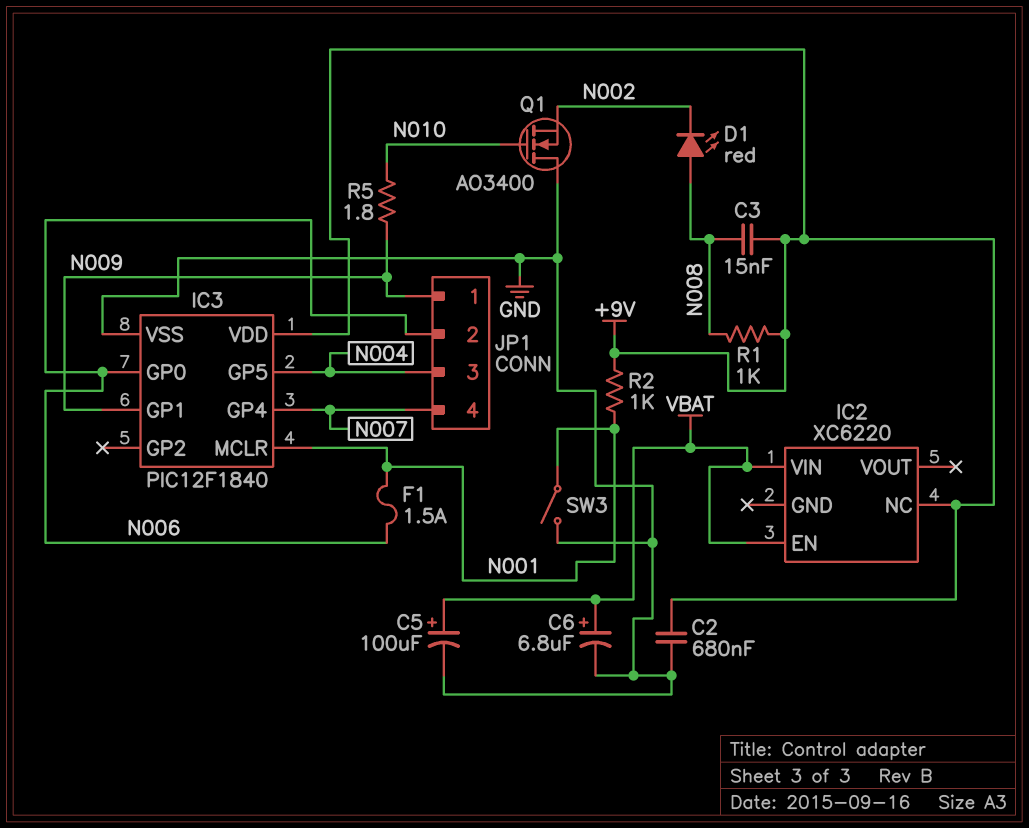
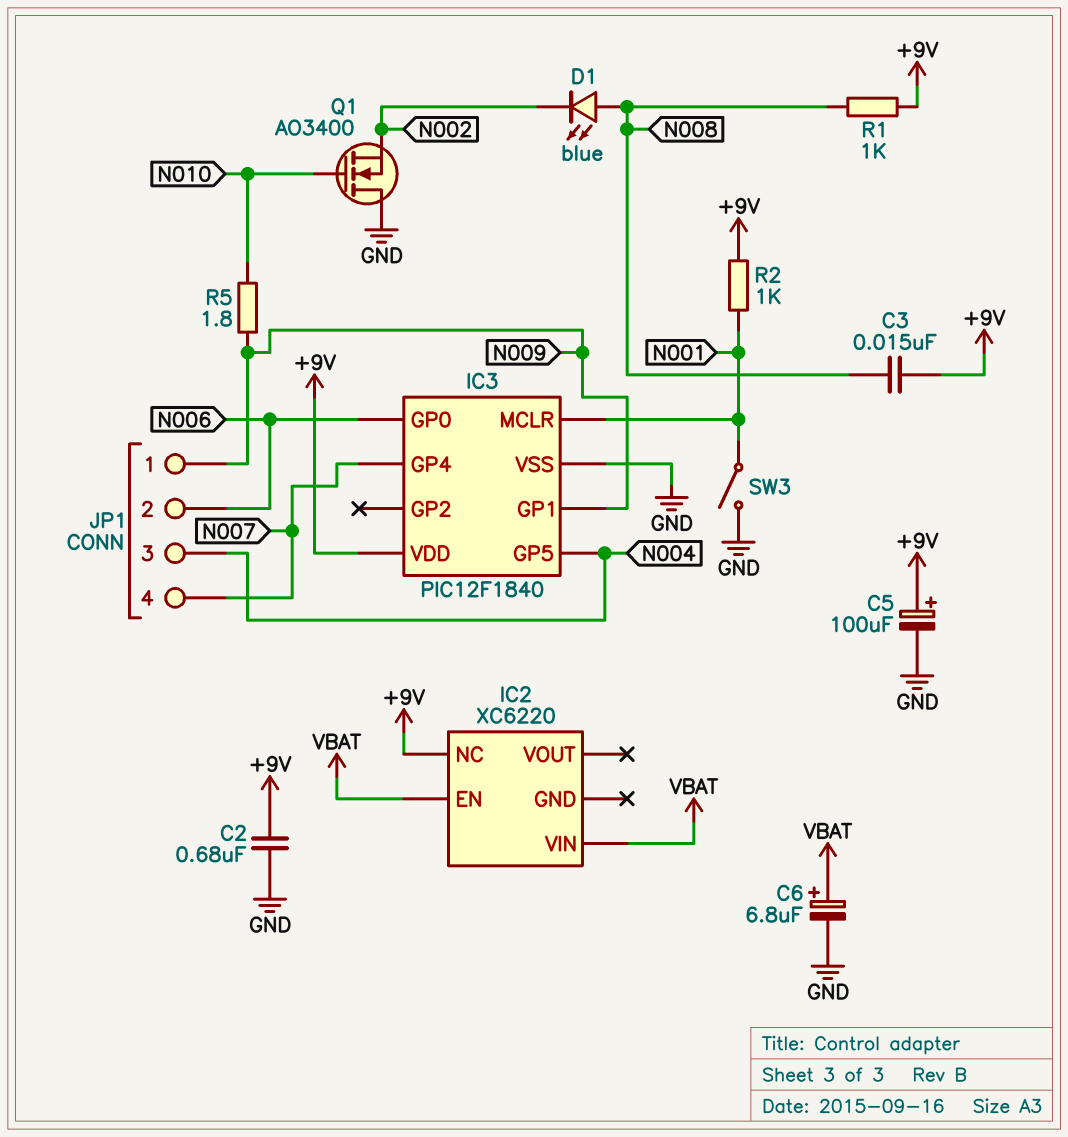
C5: 100uF (plus VBAT, minus GND) -> 100uF (plus +9V, minus GND)
D1: LED red (A N008, K N002) -> LED blue (A N008, K N002)
F1: 1.5A (N001, N006) -> none

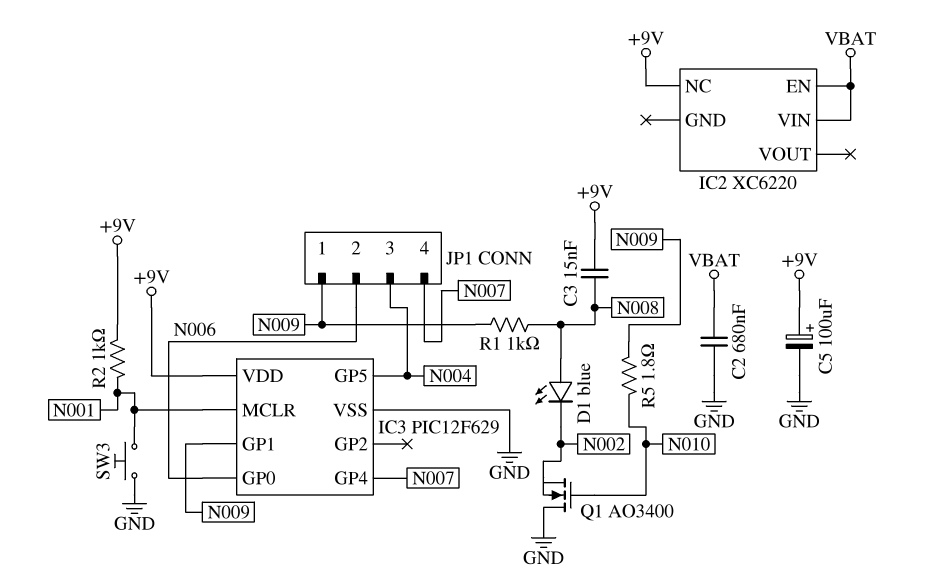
C2: 680nF (+9V, GND) -> 680nF (GND, VBAT)
C6: 6.8uF (plus VBAT, minus GND) -> none
IC3: PIC12F1840 -> PIC12F629
R1: 1k (+9V, N008) -> 1k (N008, N009)
SW3: switch (GND, N001) -> button (GND, N001)

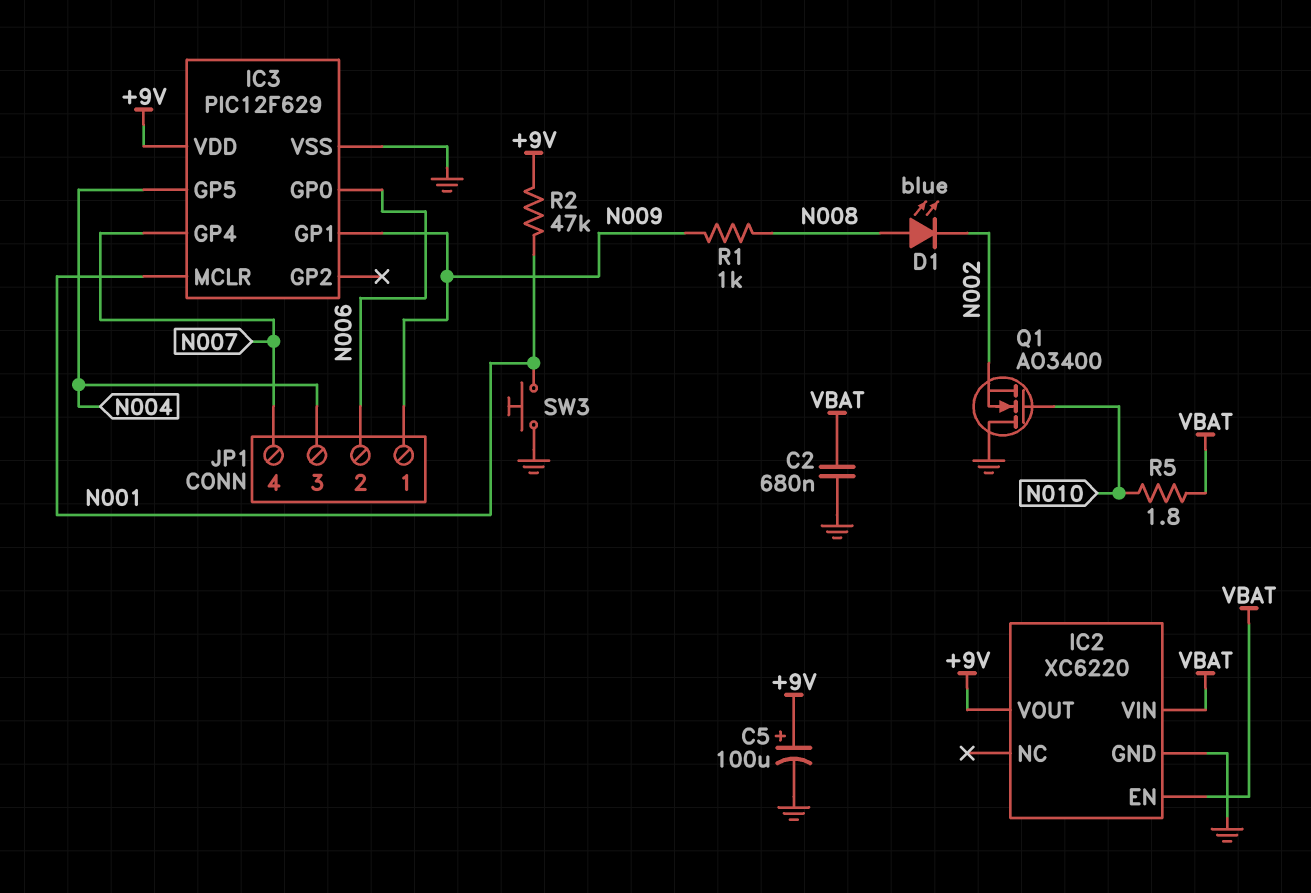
C3: 15nF (+9V, N008) -> none
IC2 pin GND: none -> GND
IC2 pin NC: +9V -> none
IC2 pin VOUT: none -> +9V
R2: 1k (+9V, N001) -> 47k (+9V, N001)
R5: 1.8 (N009, N010) -> 1.8 (N010, VBAT)

